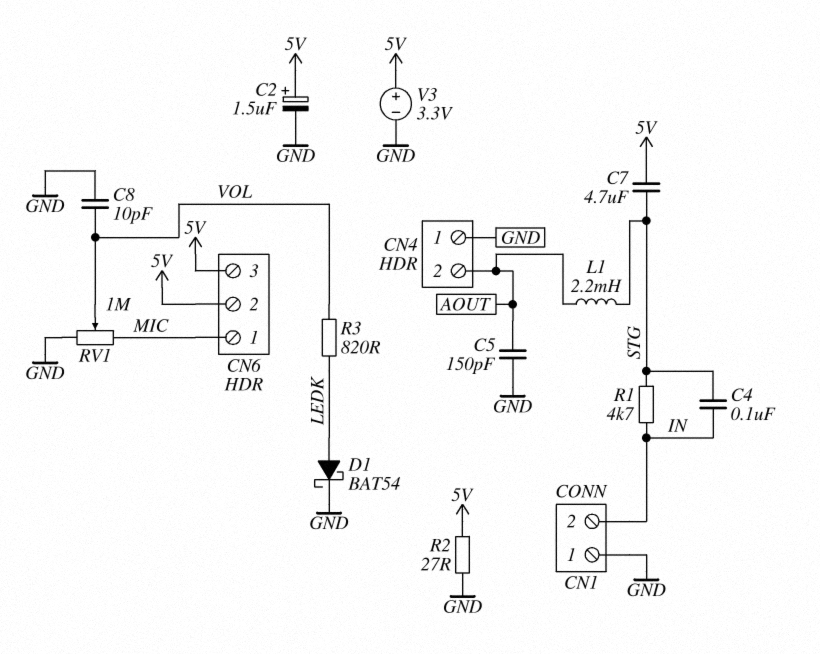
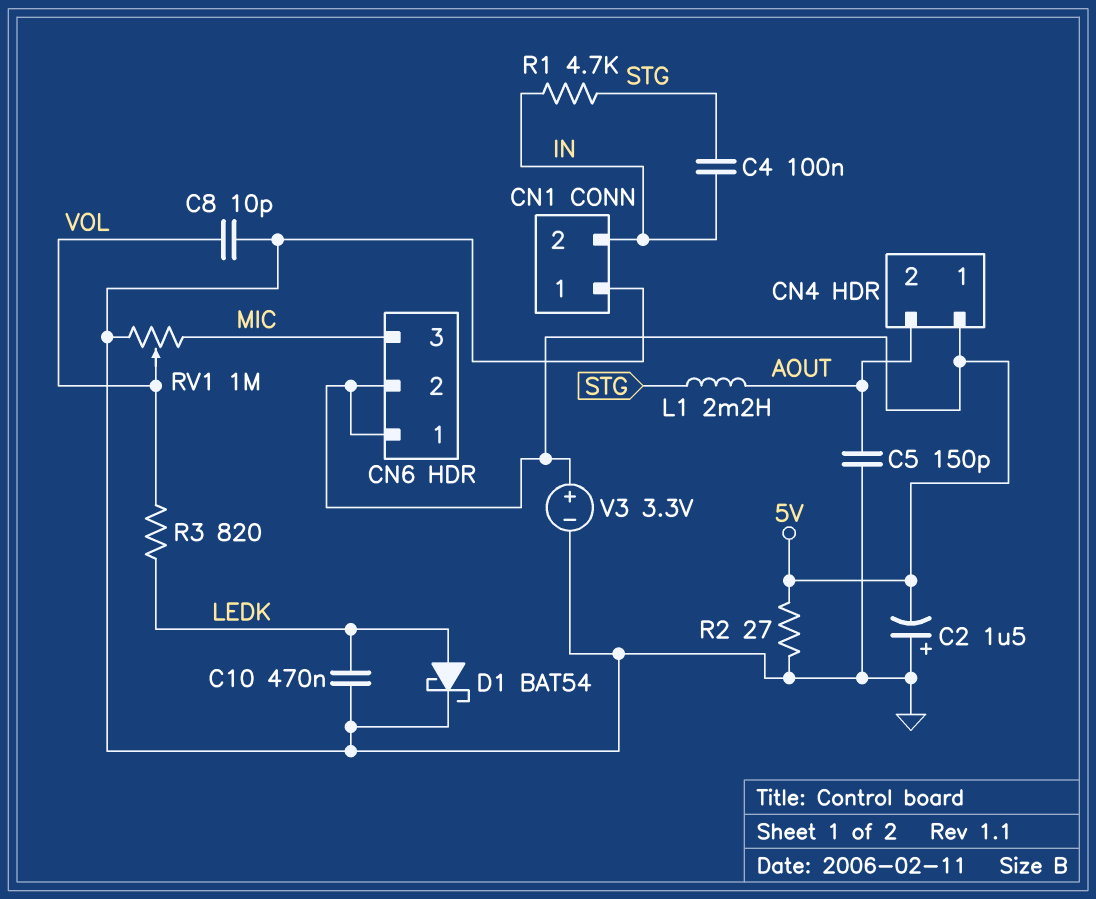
C2: 1.5uF (plus 5V, minus GND) -> 1.5uF (plus GND, minus 5V)
C7: 4.7uF (5V, STG) -> none
C10: none -> 470nF (GND, LEDK)
CN4 pin 1: GND -> 5V
CN6 pin 1: MIC -> 5V
CN6 pin 3: 5V -> MIC

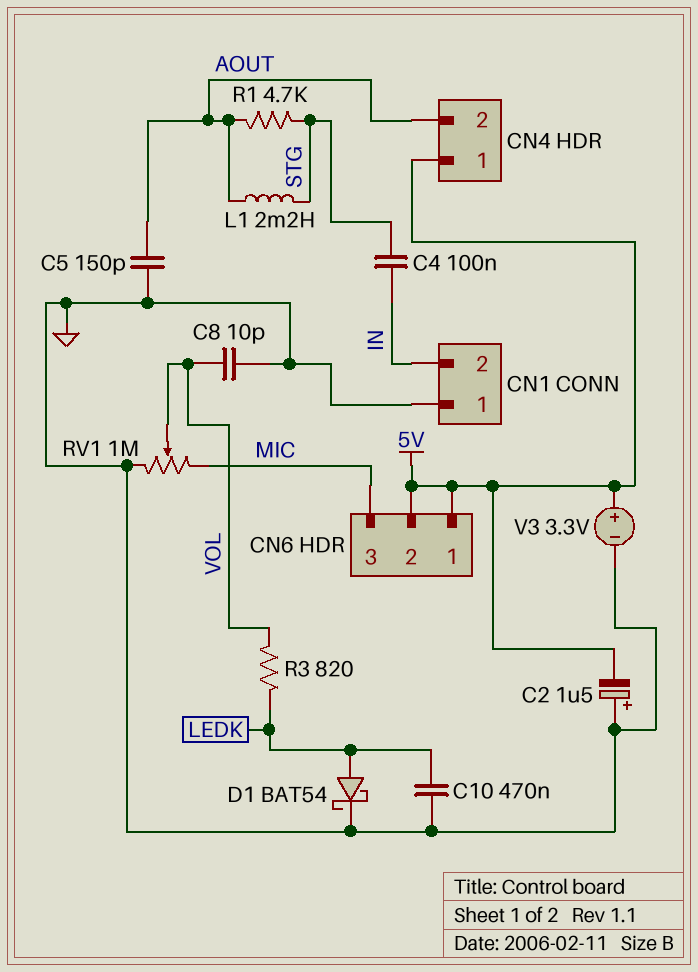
R1: 4.7k (IN, STG) -> 4.7k (AOUT, STG)
R2: 27 (5V, GND) -> none

